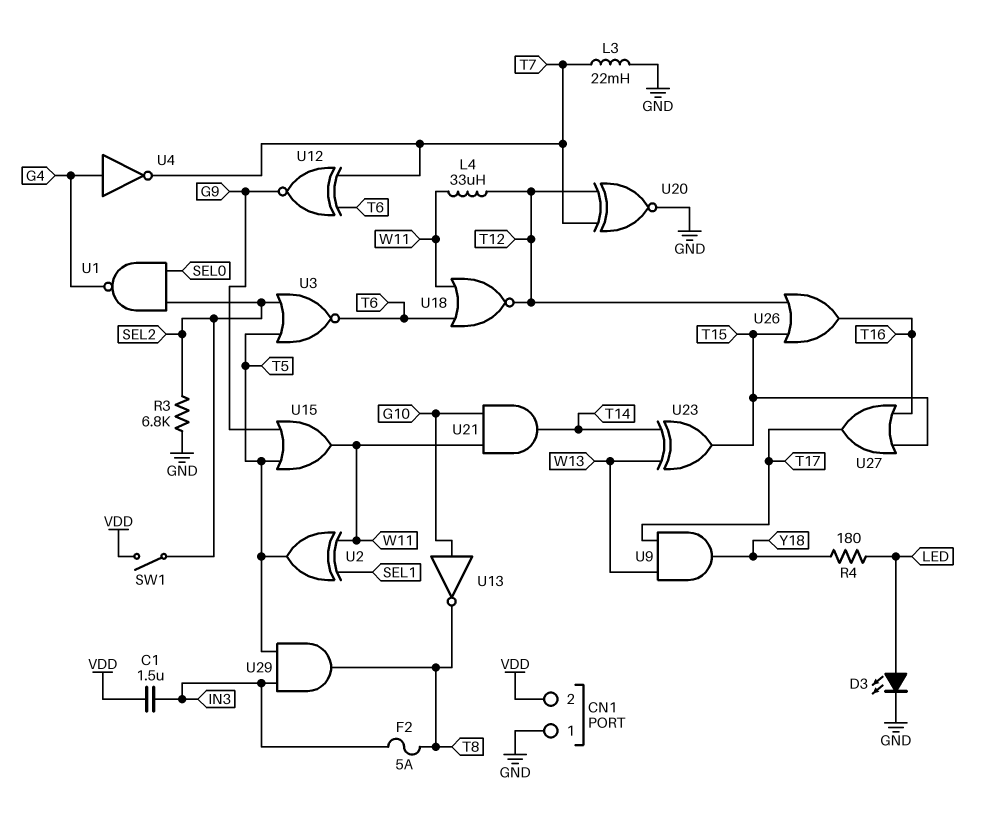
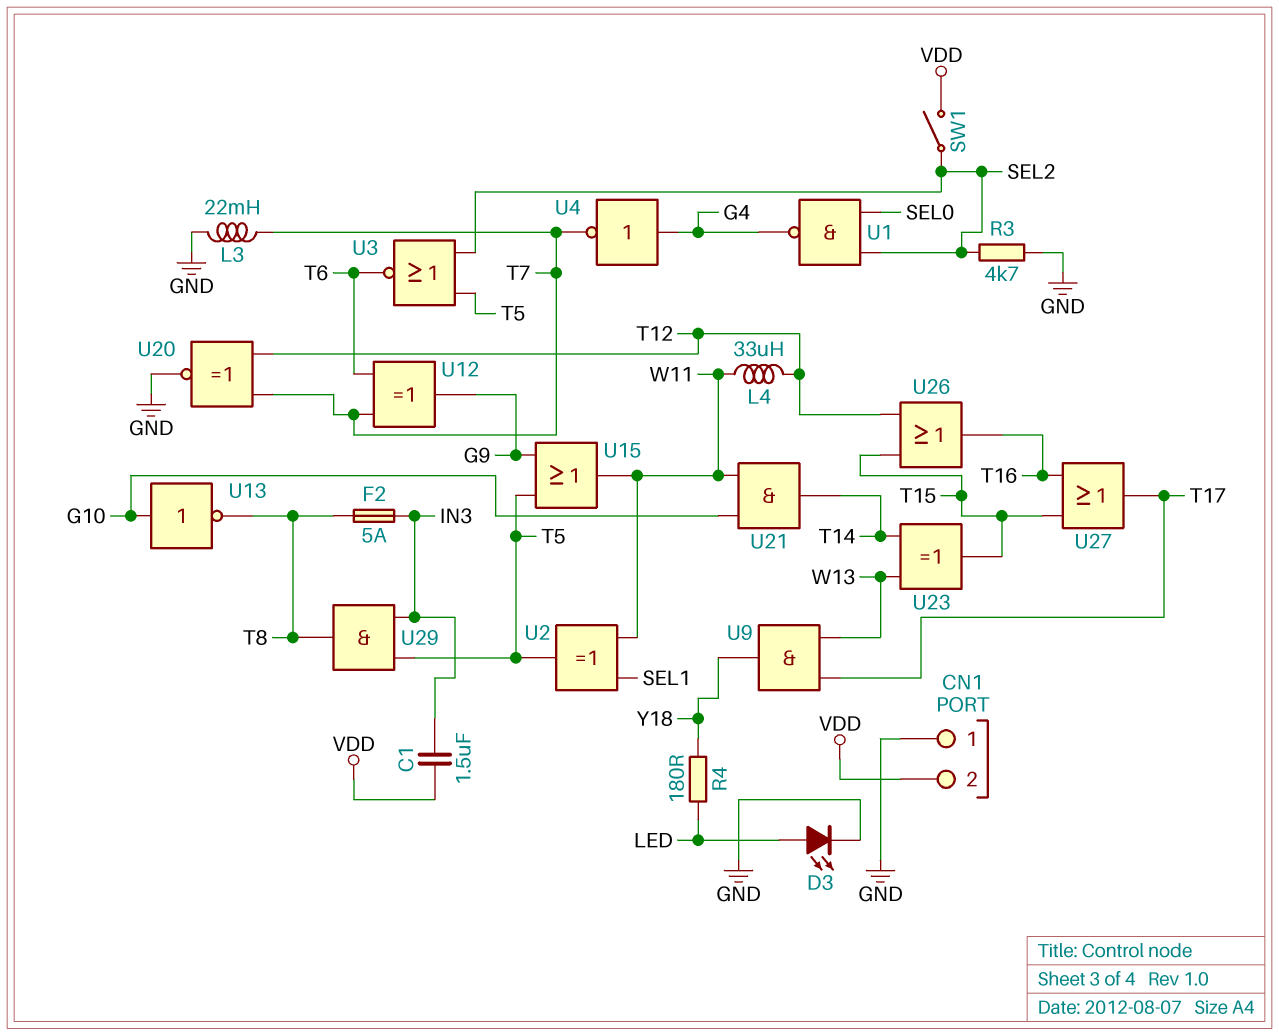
R3: 6.8k (GND, SEL2) -> 4.7k (GND, SEL2)
U12: XNOR (in T6, in T7, out G9) -> XOR (in T6, in T7, out G9)
U18: NOR (in T6, in W11, out T12) -> none

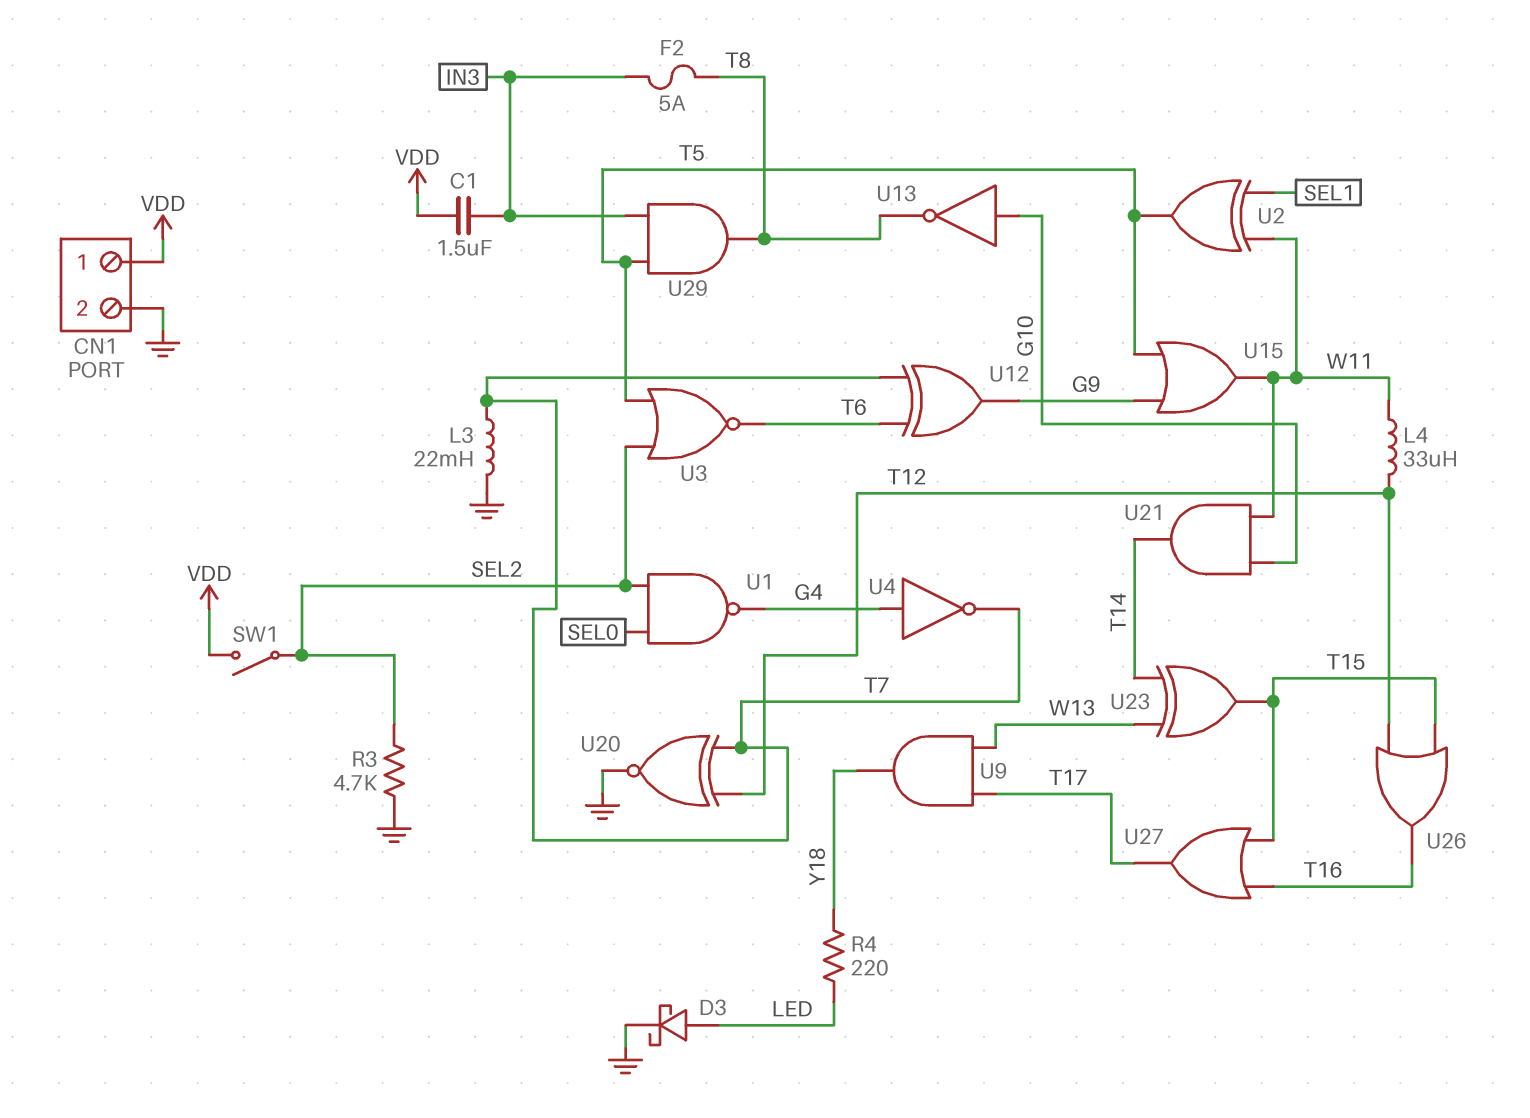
CN1 pin 1: GND -> VDD
CN1 pin 2: VDD -> GND
D3: LED (A LED, K GND) -> schottky (A LED, K GND)
R4: 180 (LED, Y18) -> 220 (LED, Y18)

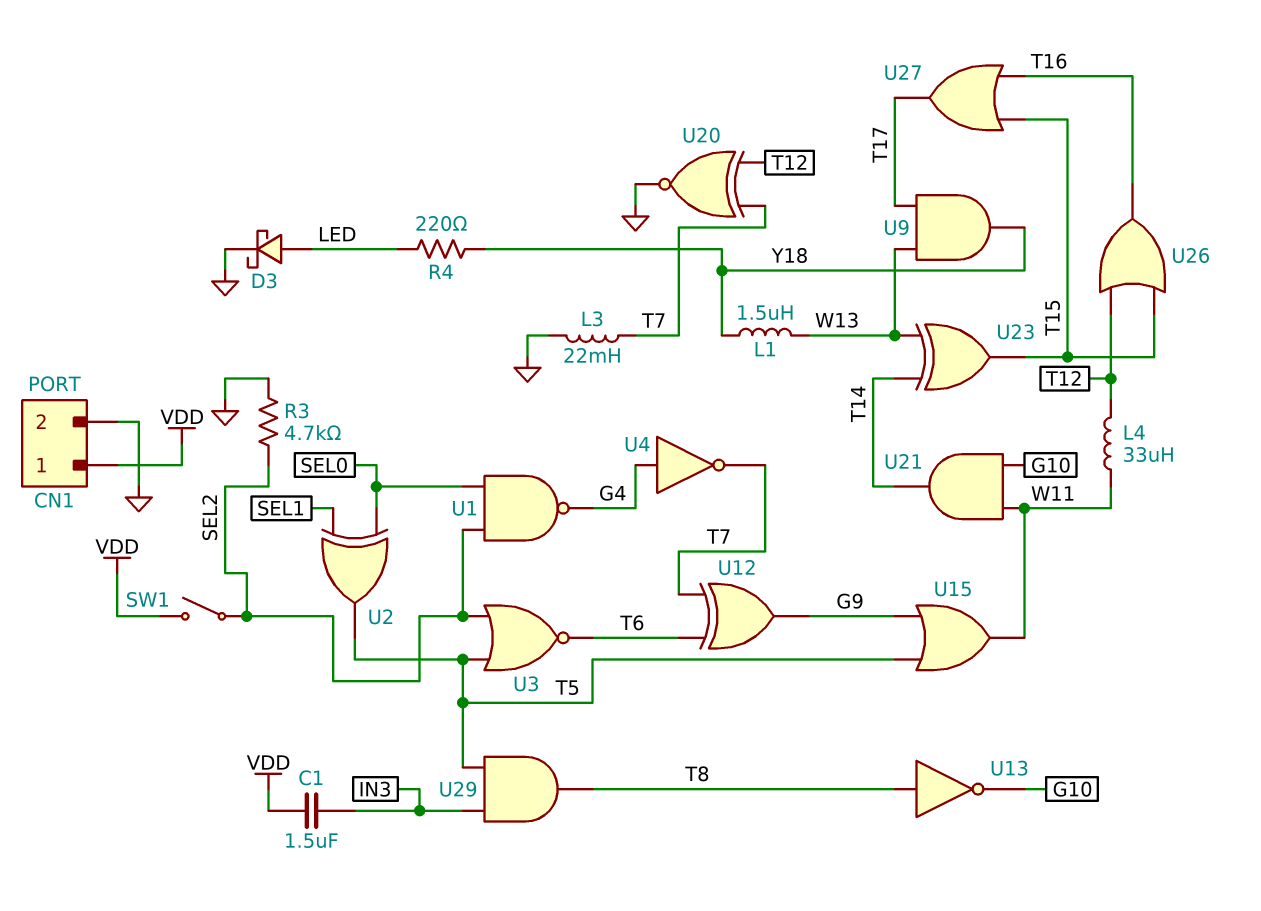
F2: 5A (IN3, T8) -> none
L1: none -> 1.5uH (W13, Y18)
U2: XOR (in SEL1, in W11, out T5) -> XOR (in SEL0, in SEL1, out T5)
U13: NOT (in G10, out T8) -> NOT (in T8, out G10)

